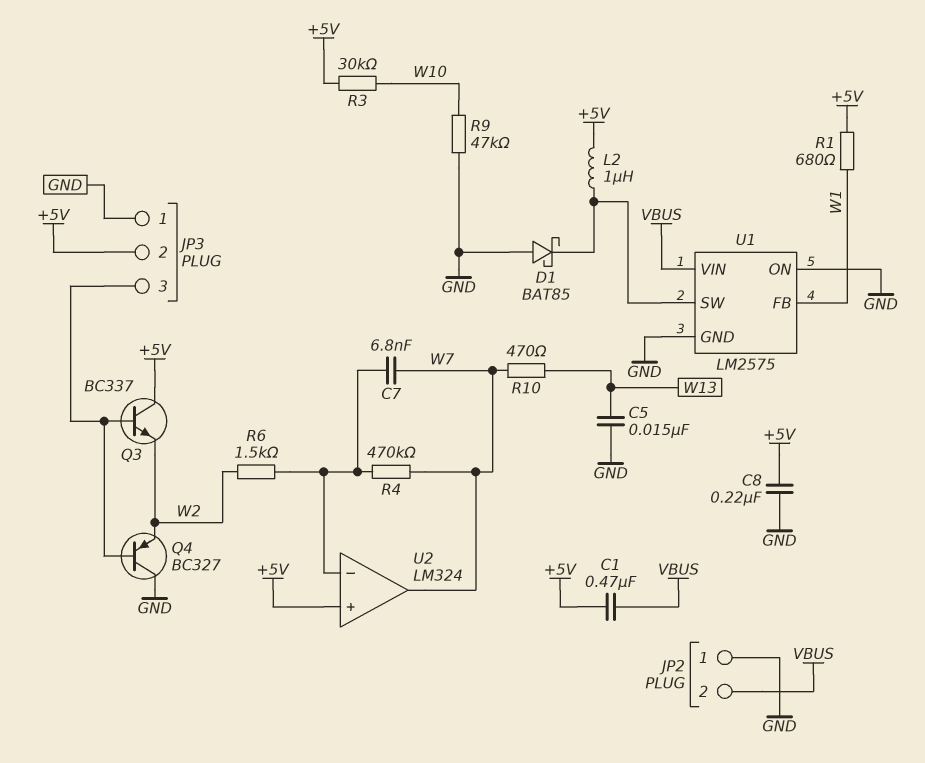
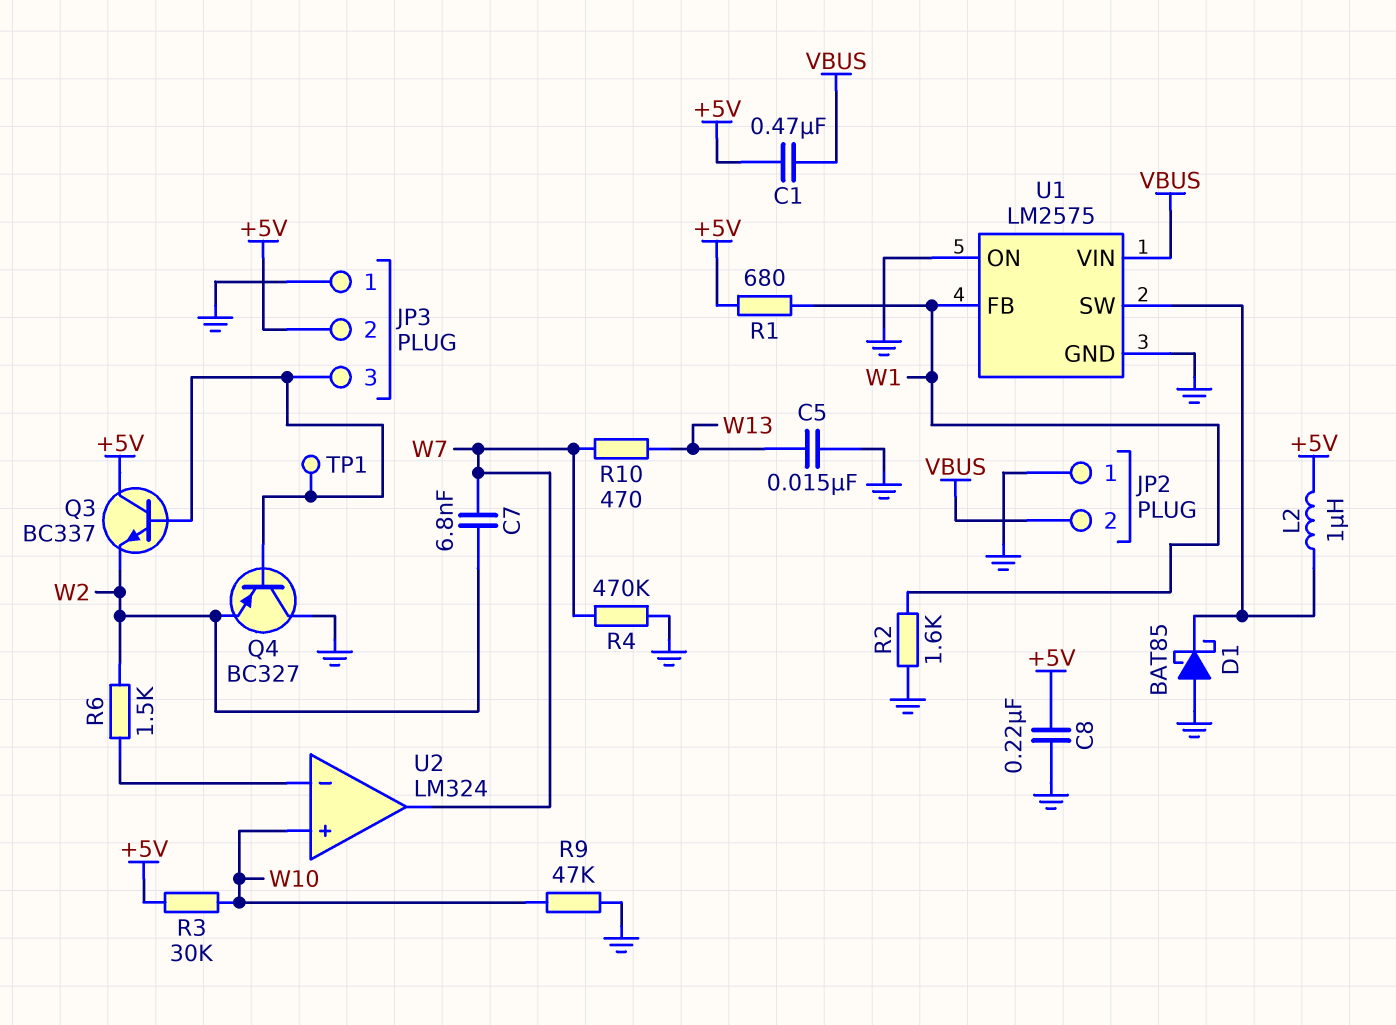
C7: 6.8nF (U2/in-, W7) -> 6.8nF (W2, W7)
R2: none -> 1.6k (GND, W1)
R4: 470k (U2/in-, W7) -> 470k (GND, W7)
TP1: none -> test point (JP3/3)
U2 pin in+: +5V -> W10

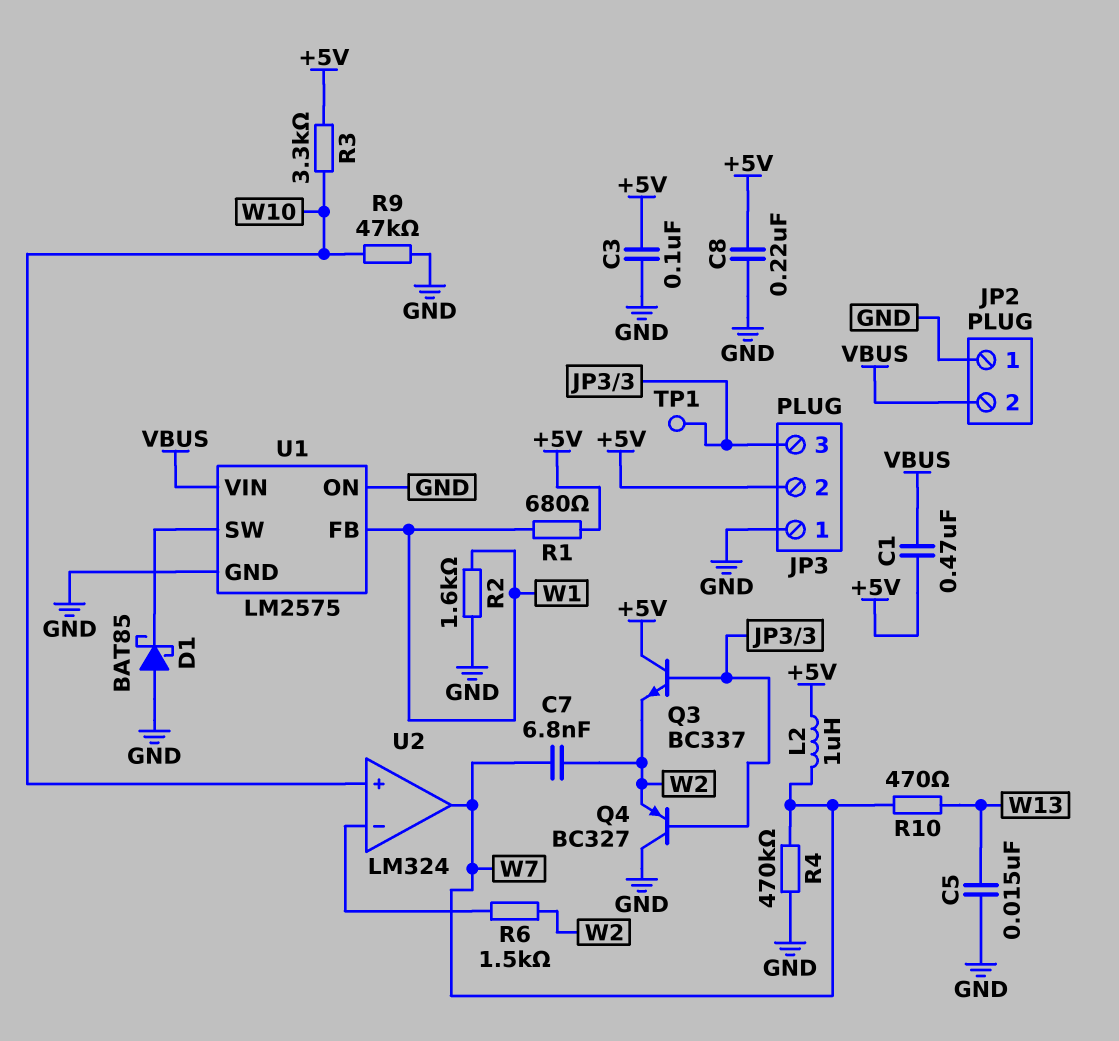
C3: none -> 100nF (+5V, GND)
L2: 1uH (+5V, U1/SW) -> 1uH (+5V, W7)
R3: 30k (+5V, W10) -> 3.3k (+5V, W10)

